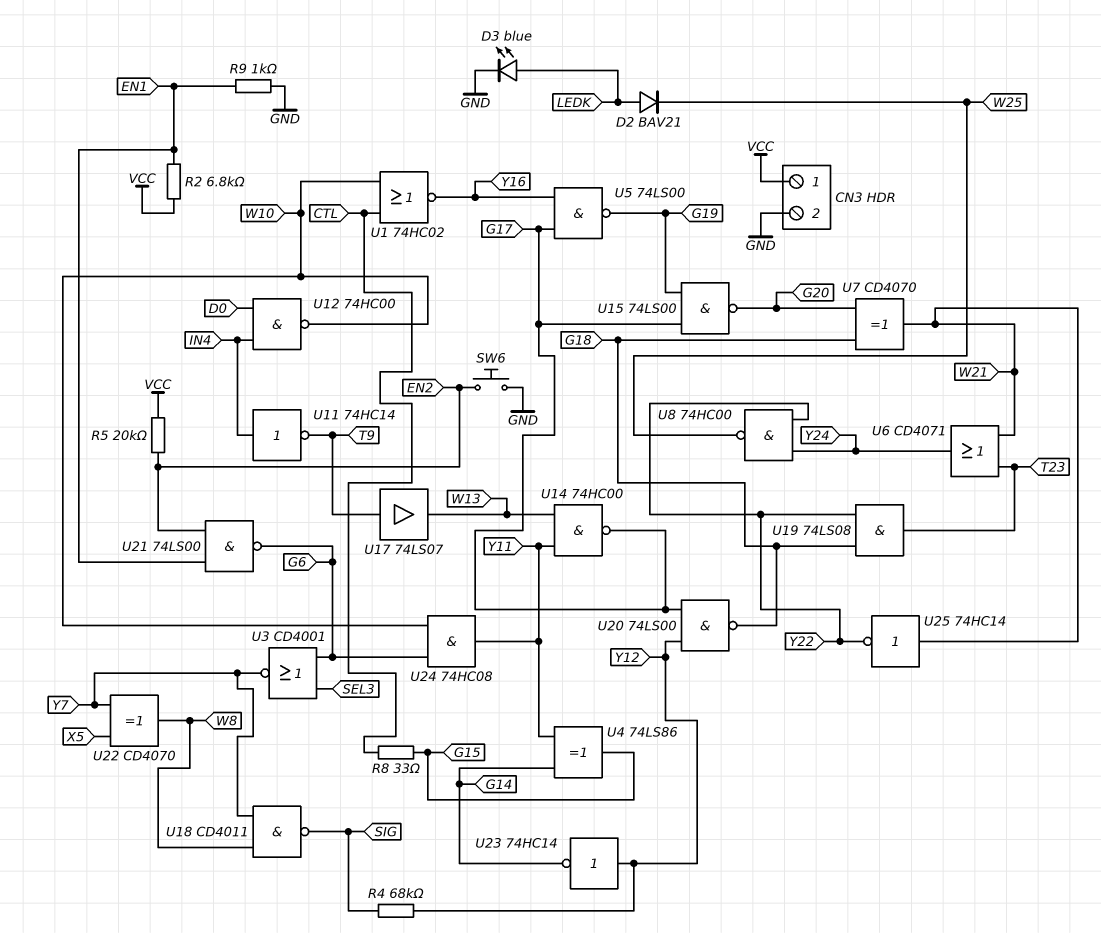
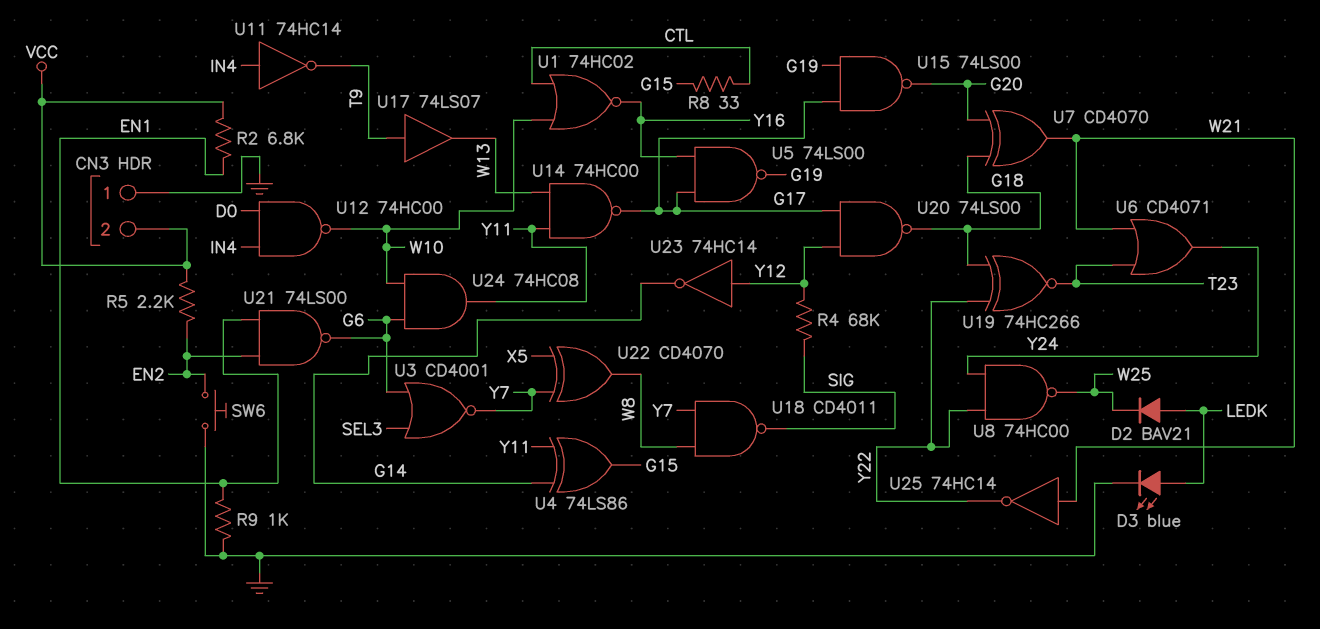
CN3 pin 1: VCC -> GND
CN3 pin 2: GND -> VCC
R5: 20k (EN2, VCC) -> 2.2k (EN2, VCC)
U19: AND 74LS08 (in G18, in Y22, out T23) -> XNOR 74HC266 (in G18, in Y22, out T23)

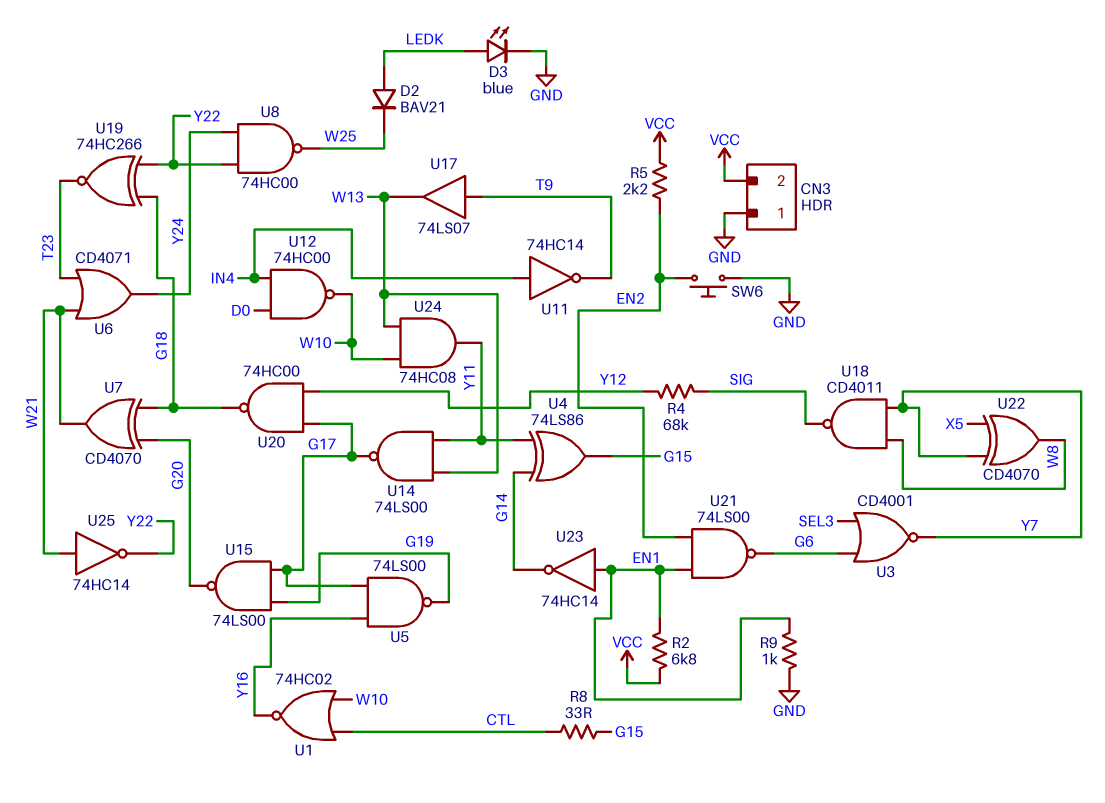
U14: NAND 74HC00 (in W13, in Y11, out G17) -> NAND 74LS00 (in W13, in Y11, out G17)
U20: NAND 74LS00 (in G17, in Y12, out G18) -> NAND 74HC00 (in G17, in Y12, out G18)
U23: NOT 74HC14 (in Y12, out G14) -> NOT 74HC14 (in EN1, out G14)
U24: AND 74HC08 (in G6, in W10, out Y11) -> AND 74HC08 (in W10, in W13, out Y11)

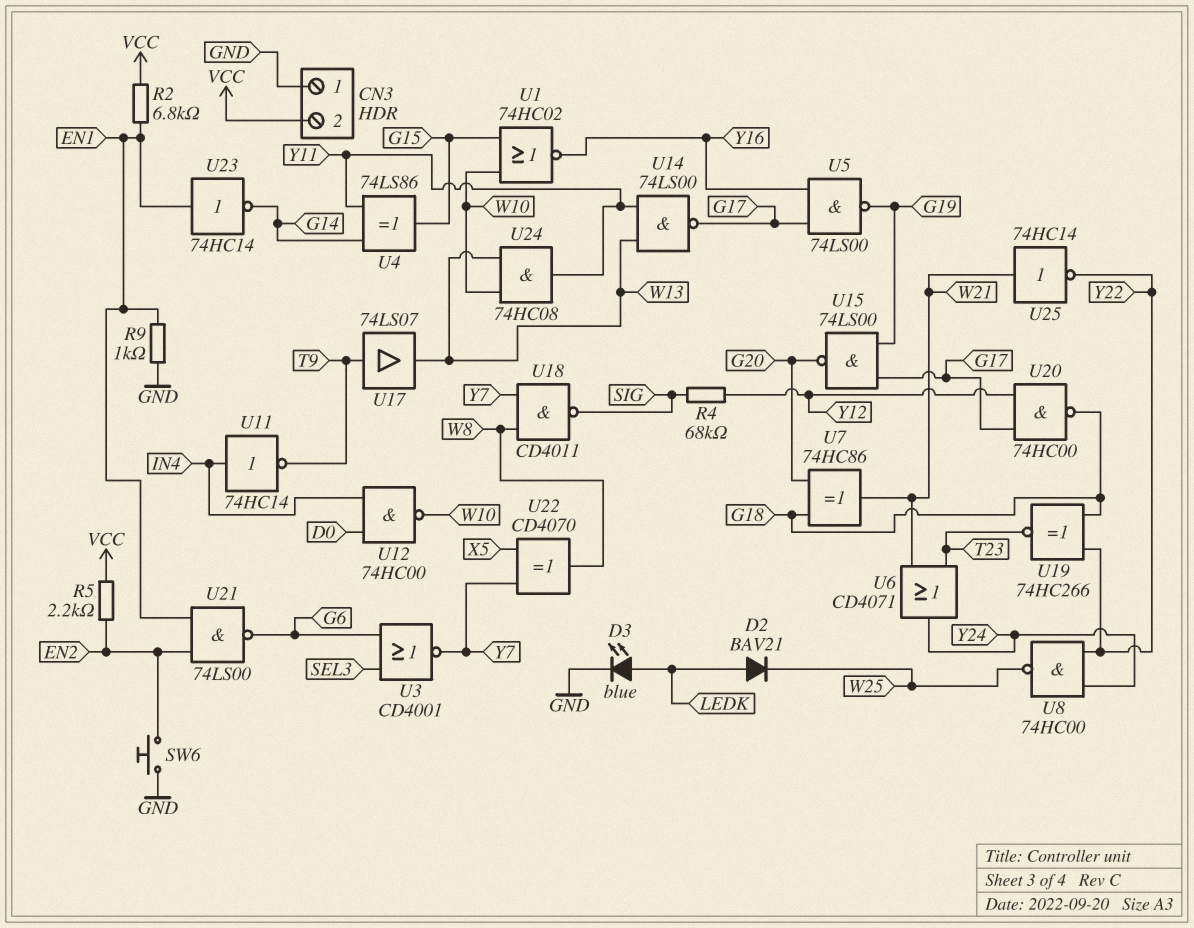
R8: 33 (CTL, G15) -> none
U1: NOR 74HC02 (in CTL, in W10, out Y16) -> NOR 74HC02 (in G15, in W10, out Y16)
U7: XOR CD4070 (in G18, in G20, out W21) -> XOR 74HC86 (in G18, in G20, out W21)

